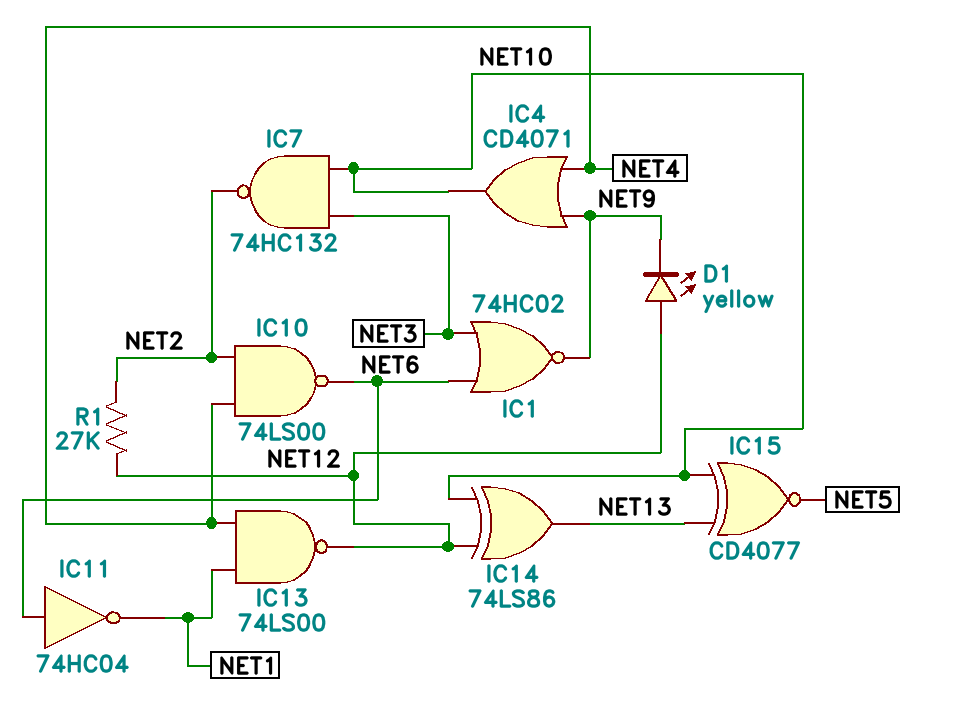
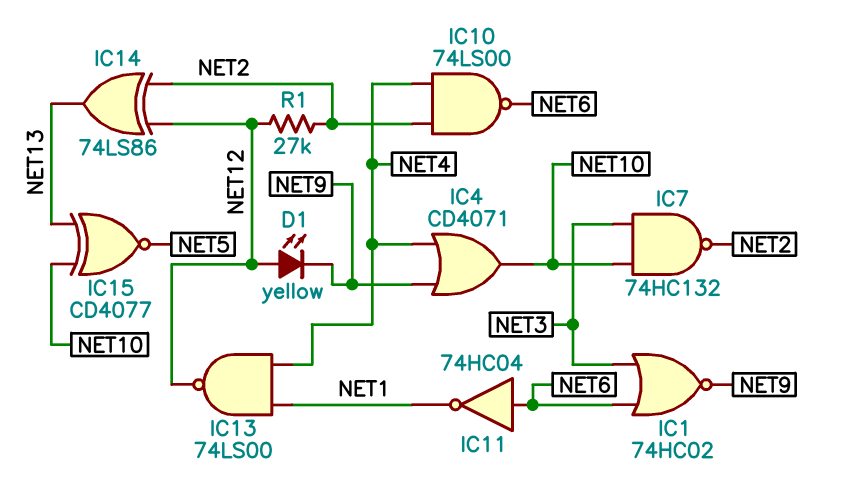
IC14: XOR 74LS86 (in NET10, in NET12, out NET13) -> XOR 74LS86 (in NET2, in NET12, out NET13)

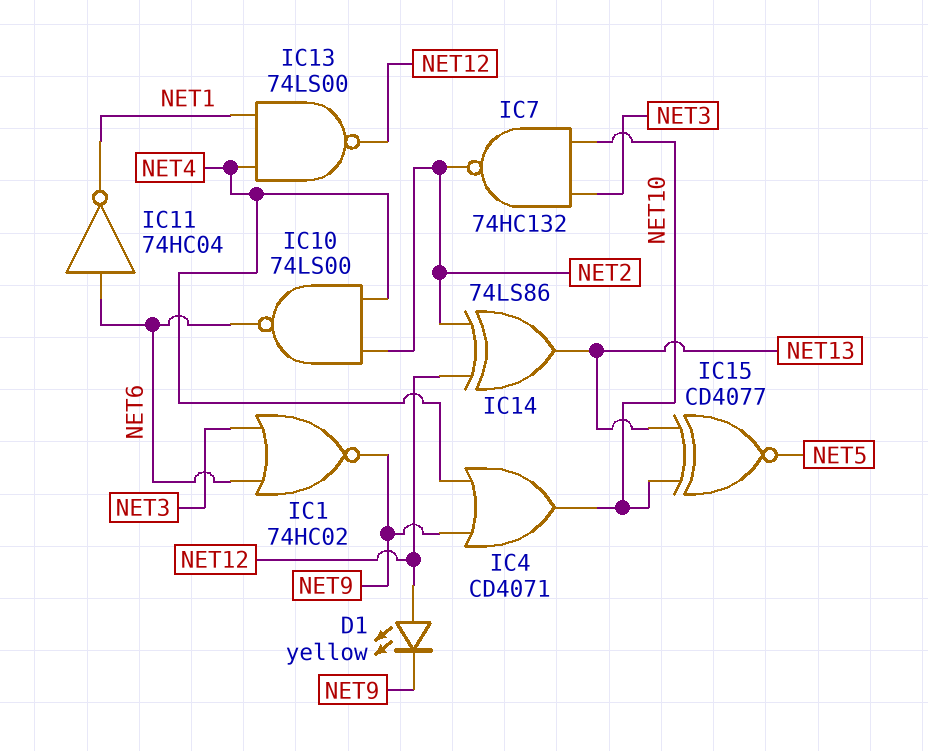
R1: 27k (NET2, NET12) -> none

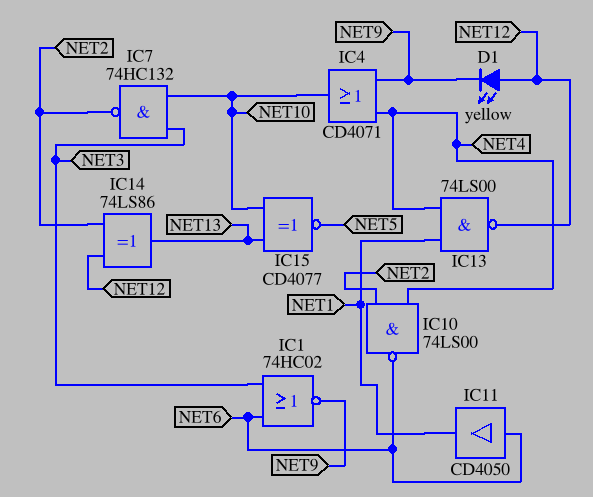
IC11: NOT 74HC04 (in NET6, out NET1) -> buffer CD4050 (in NET6, out NET1)

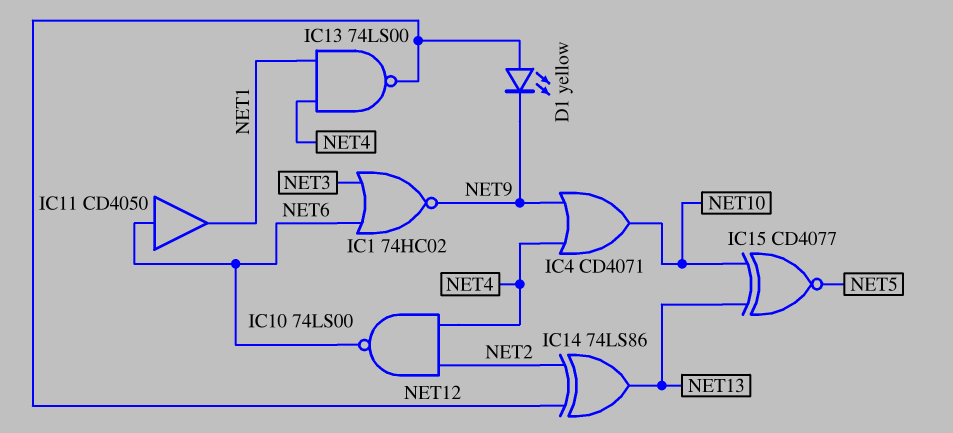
IC7: NAND 74HC132 (in NET3, in NET10, out NET2) -> none

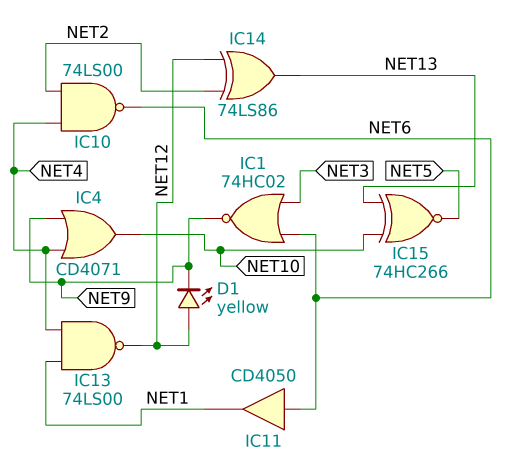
IC15: XNOR CD4077 (in NET10, in NET13, out NET5) -> XNOR 74HC266 (in NET10, in NET13, out NET5)

